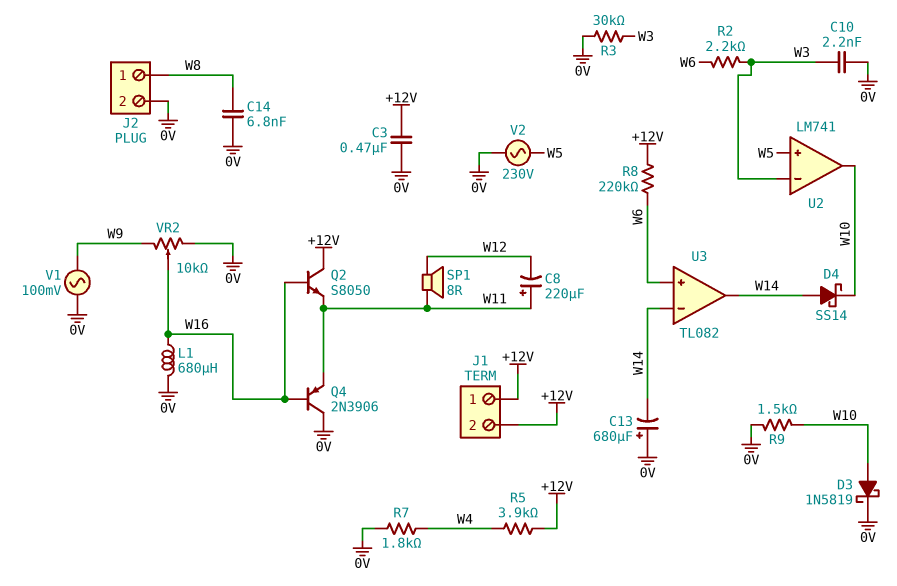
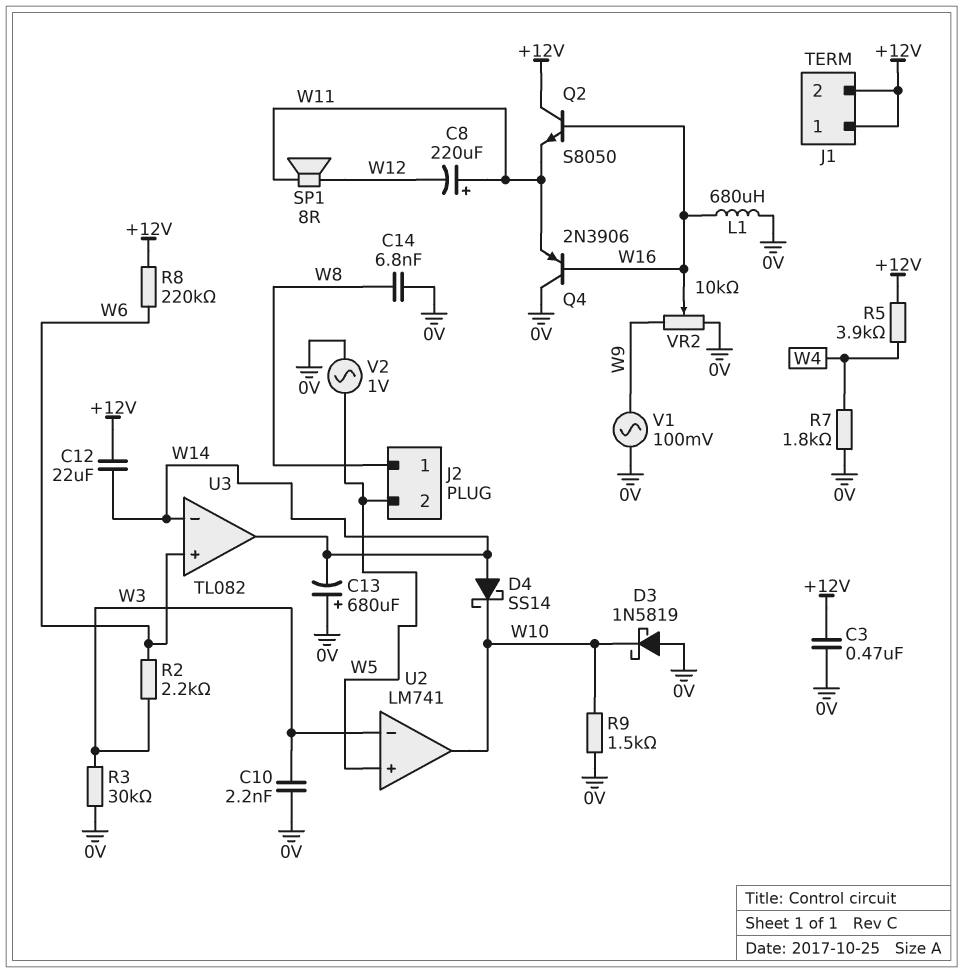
C12: none -> 22uF (+12V, W14)
D3: schottky 1N5819 (A W10, K 0V) -> schottky 1N5819 (A 0V, K W10)
J2 pin 2: 0V -> W5
V2: AC 230V (0V, W5) -> AC 1V (0V, W5)

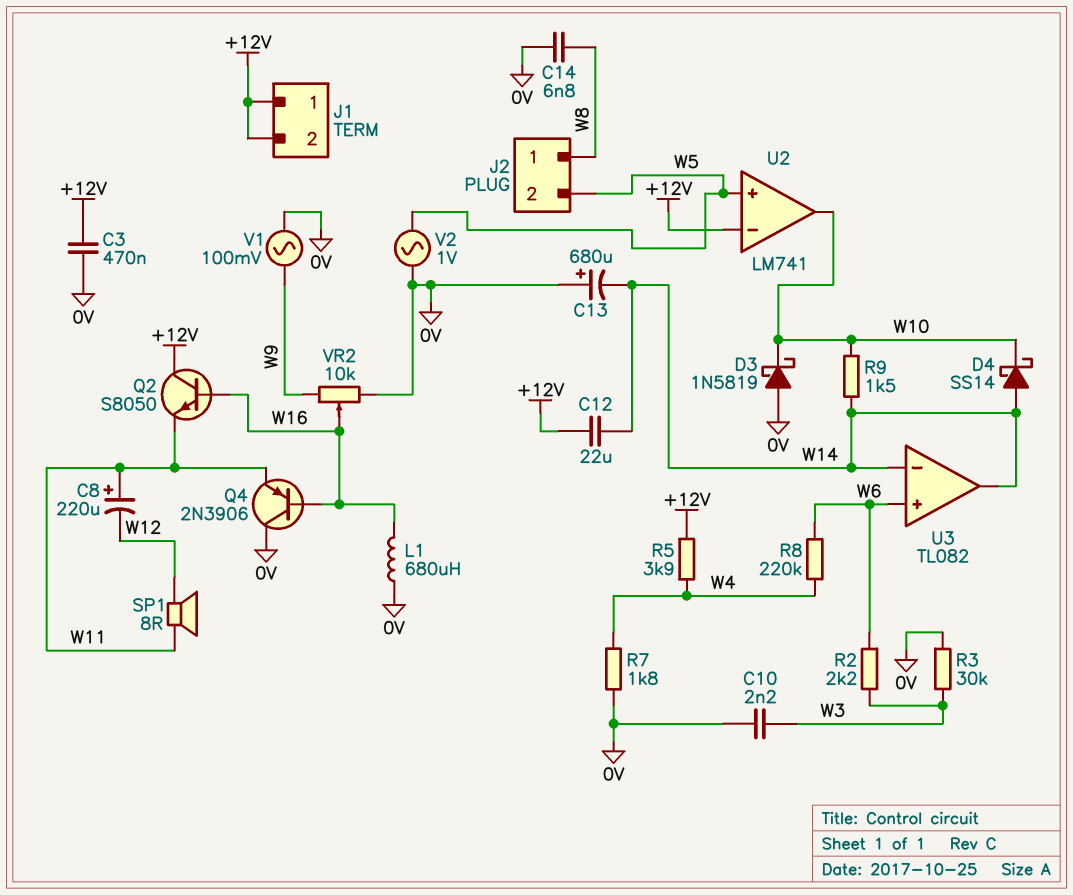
R8: 220k (+12V, W6) -> 220k (W4, W6)
R9: 1.5k (0V, W10) -> 1.5k (W10, W14)
U2 pin in-: W3 -> +12V

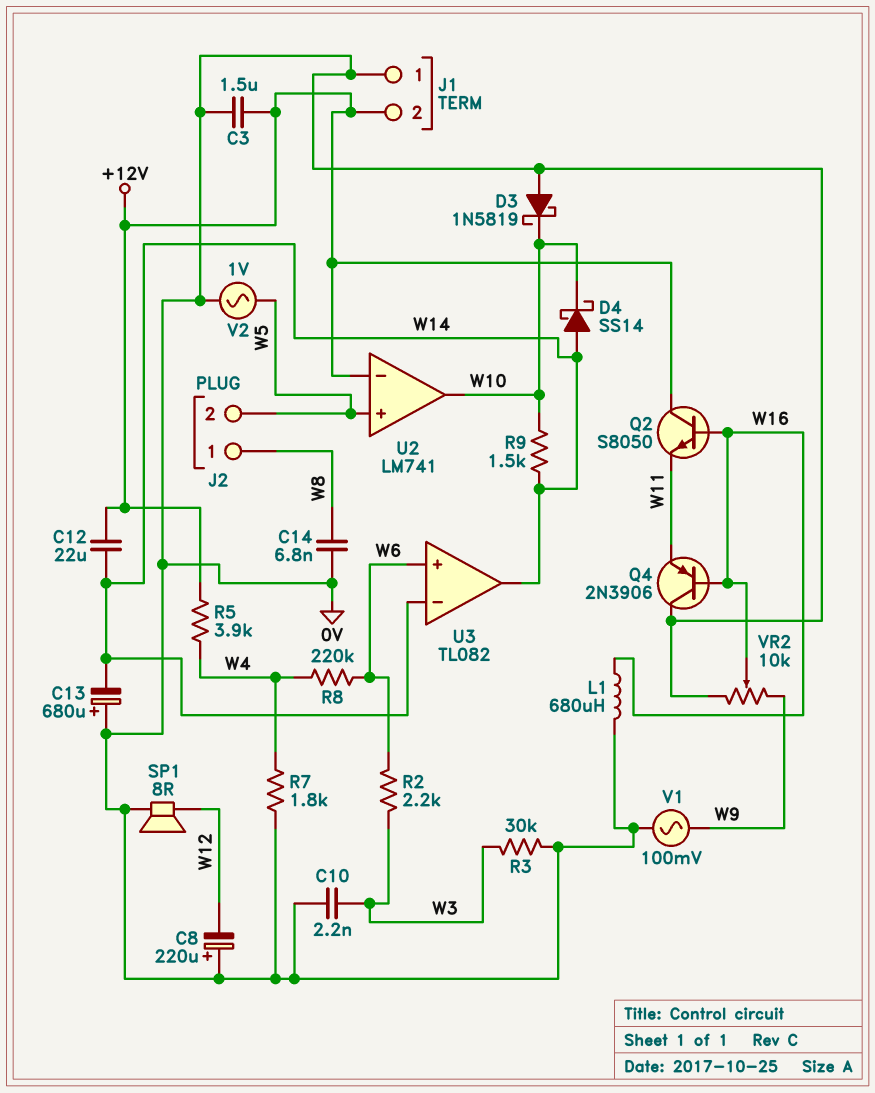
C3: 470nF (+12V, 0V) -> 1.5uF (+12V, 0V)
C8: 220uF (plus W11, minus W12) -> 220uF (plus 0V, minus W12)
J1 pin 1: +12V -> 0V
SP1: speaker 8R (W11, W12) -> speaker 8R (0V, W12)

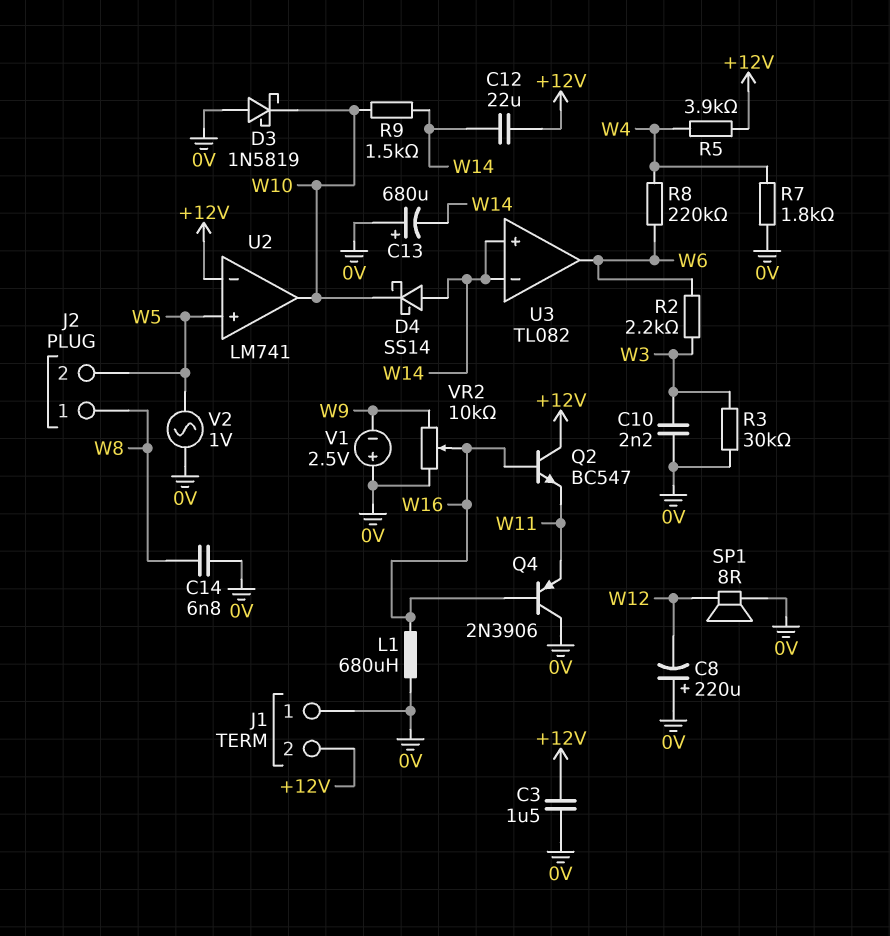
Q2: NPN S8050 (B W16, C +12V, E W11) -> NPN BC547 (B W16, C +12V, E W11)
U3 pin in+: W6 -> W14
U3 pin out: W14 -> W6
V1: AC 100mV (0V, W9) -> 2.5V (plus 0V, minus W9)

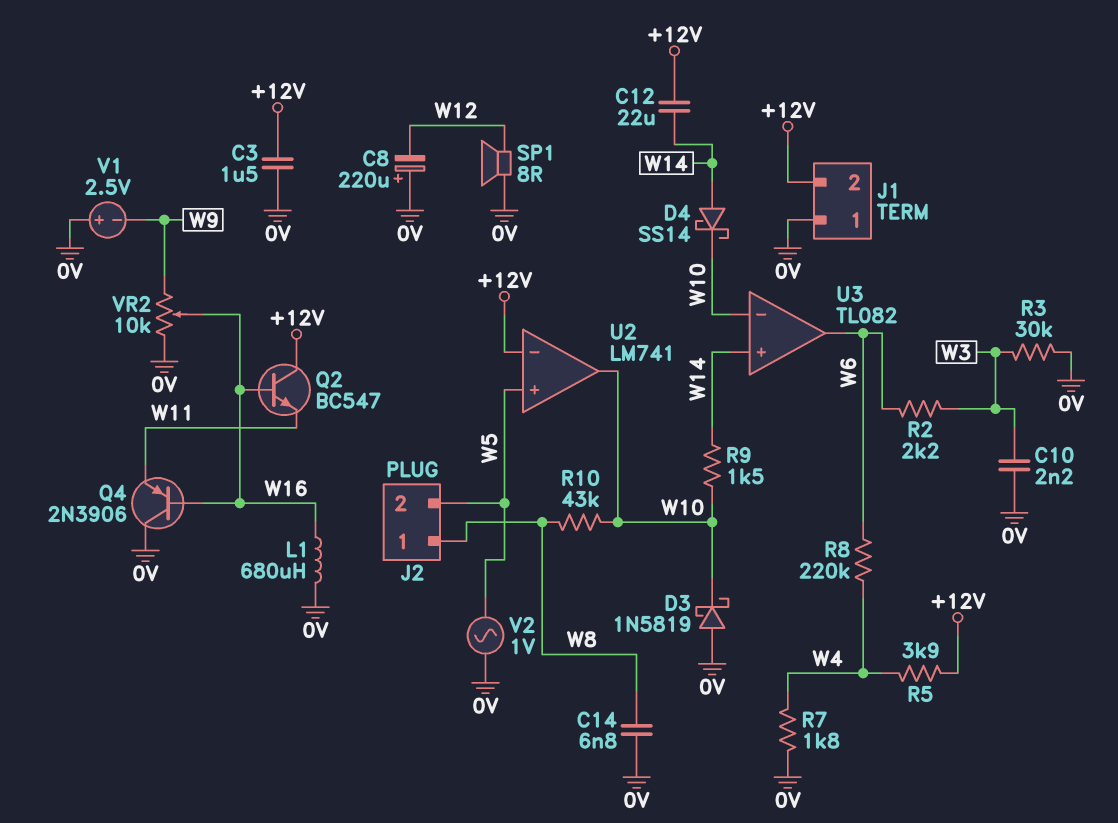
C13: 680uF (plus 0V, minus W14) -> none
R10: none -> 43k (W8, W10)
U3 pin in-: W14 -> W10

